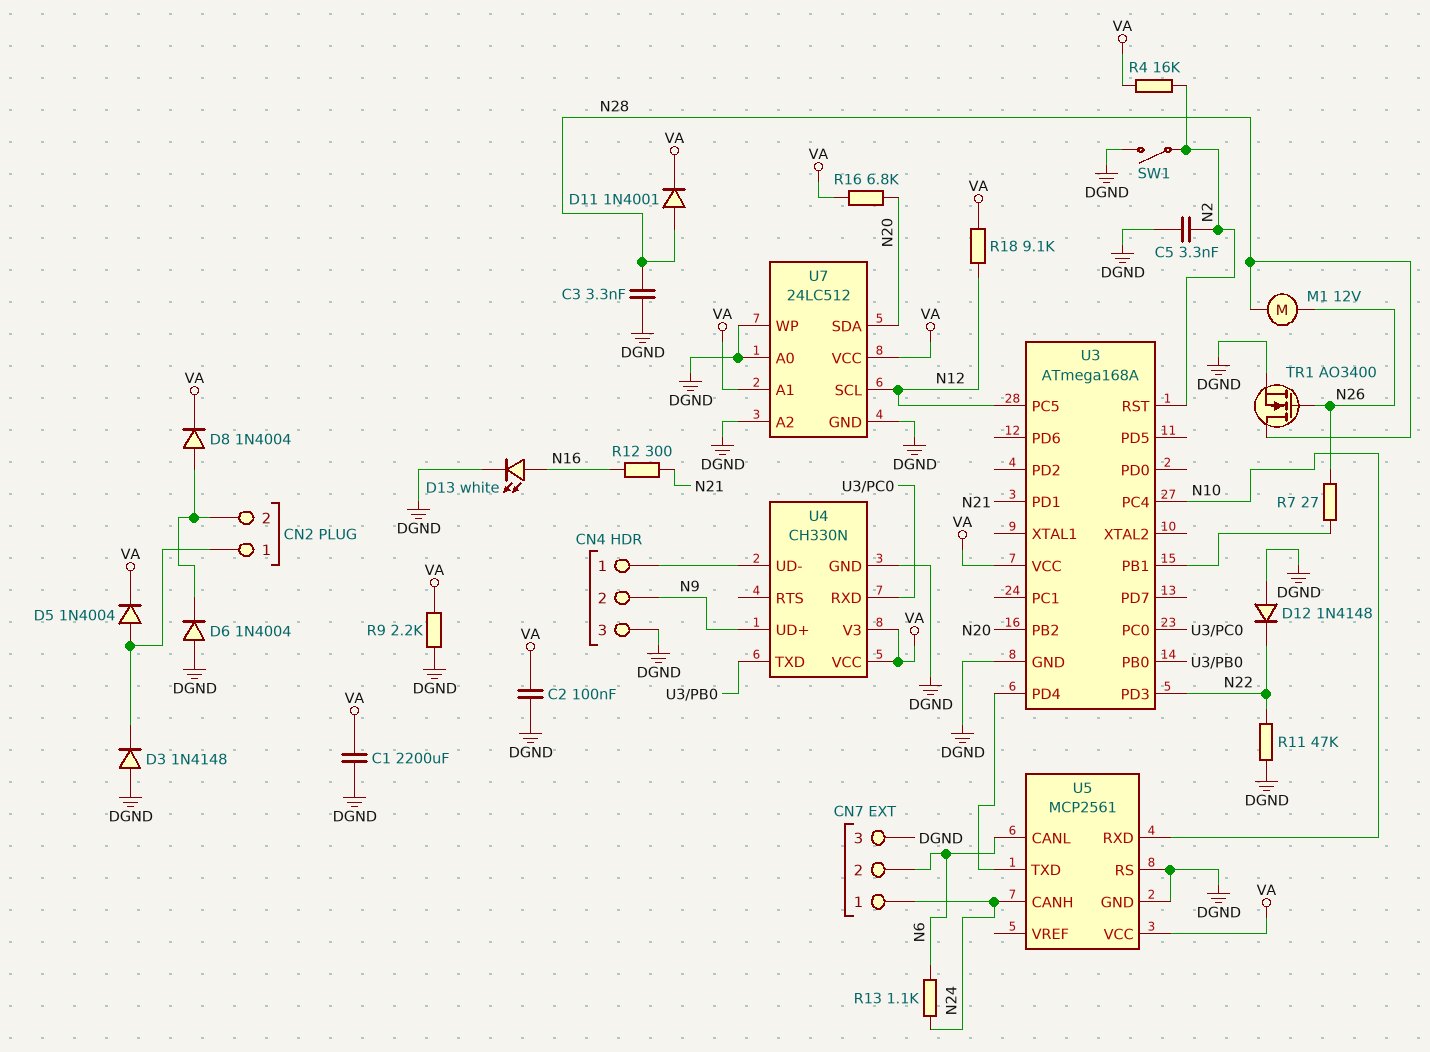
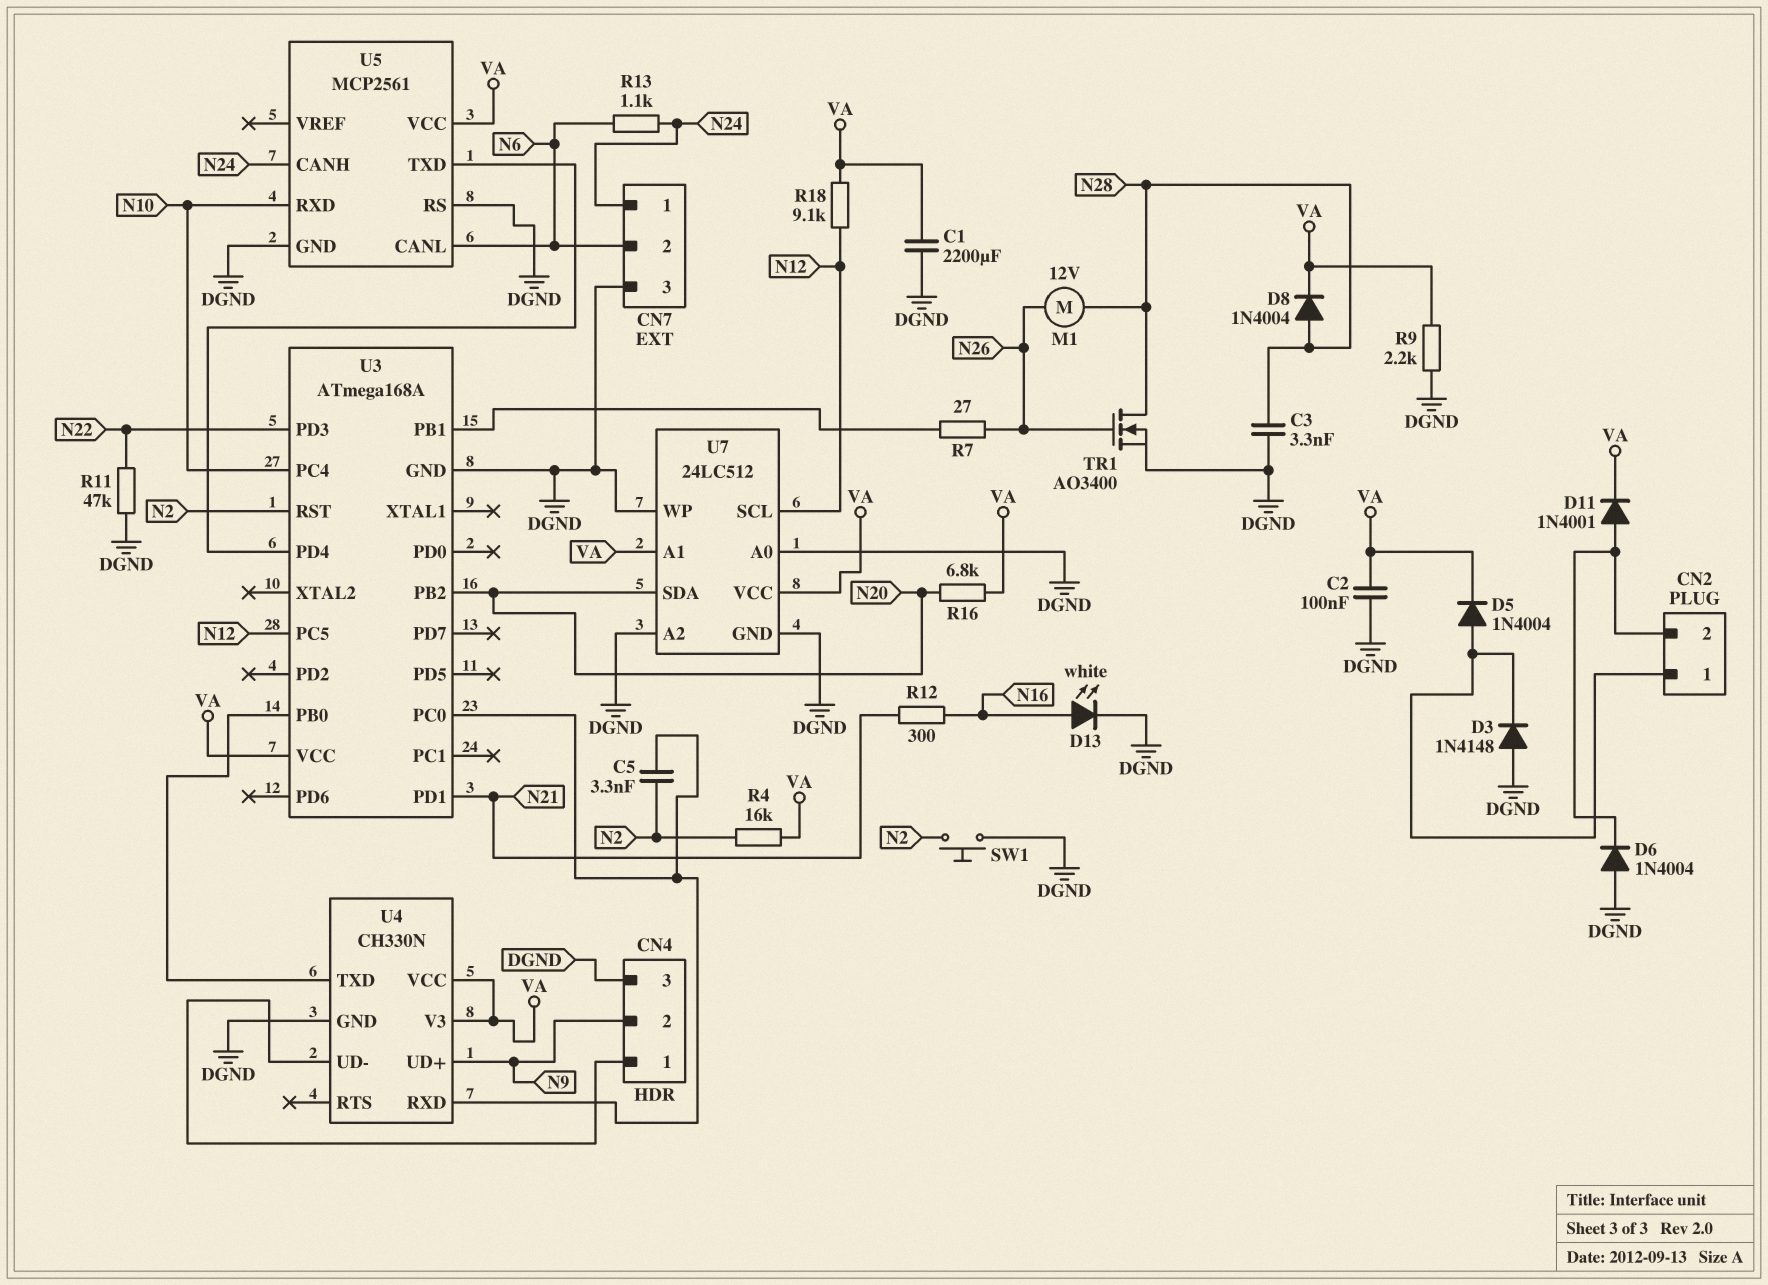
C5: 3.3nF (DGND, N2) -> 3.3nF (N2, U3/PC0)
D8: diode 1N4004 (A CN2/2, K VA) -> diode 1N4004 (A N28, K VA)
D11: diode 1N4001 (A N28, K VA) -> diode 1N4001 (A CN2/2, K VA)
D12: diode 1N4148 (A DGND, K N22) -> none
SW1: switch (DGND, N2) -> button (DGND, N2)

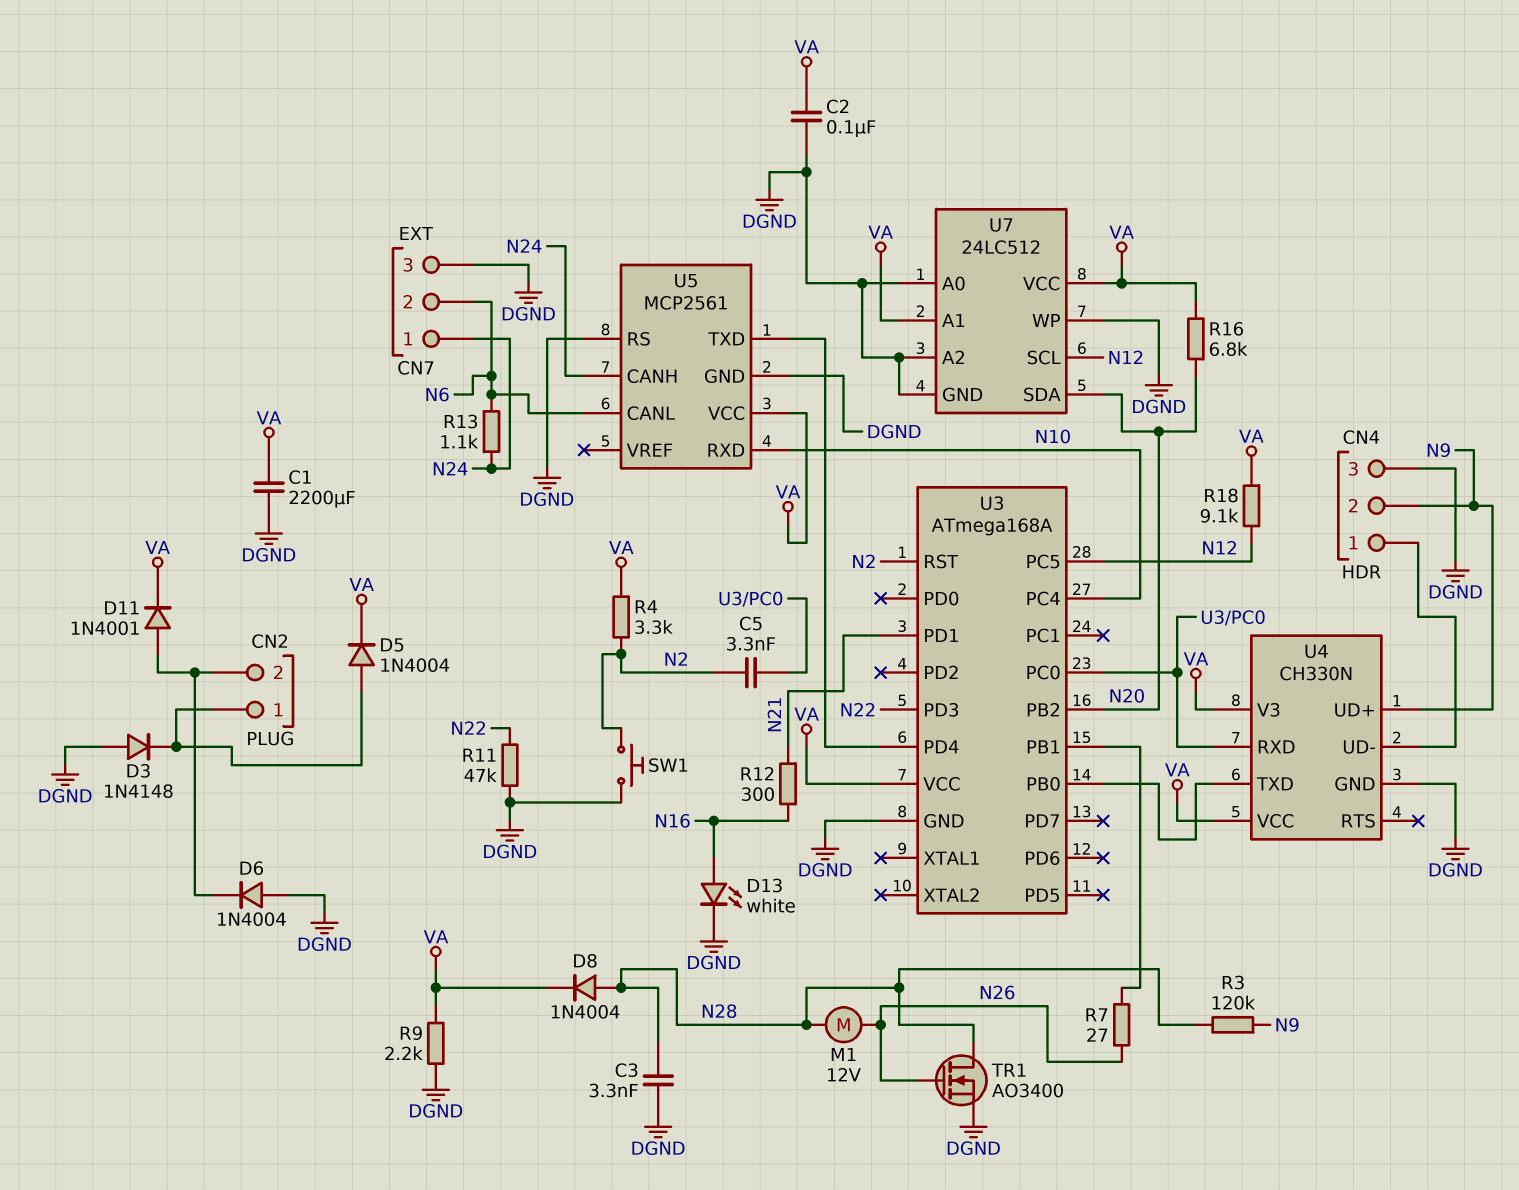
R3: none -> 120k (N9, N28)
R4: 16k (N2, VA) -> 3.3k (N2, VA)

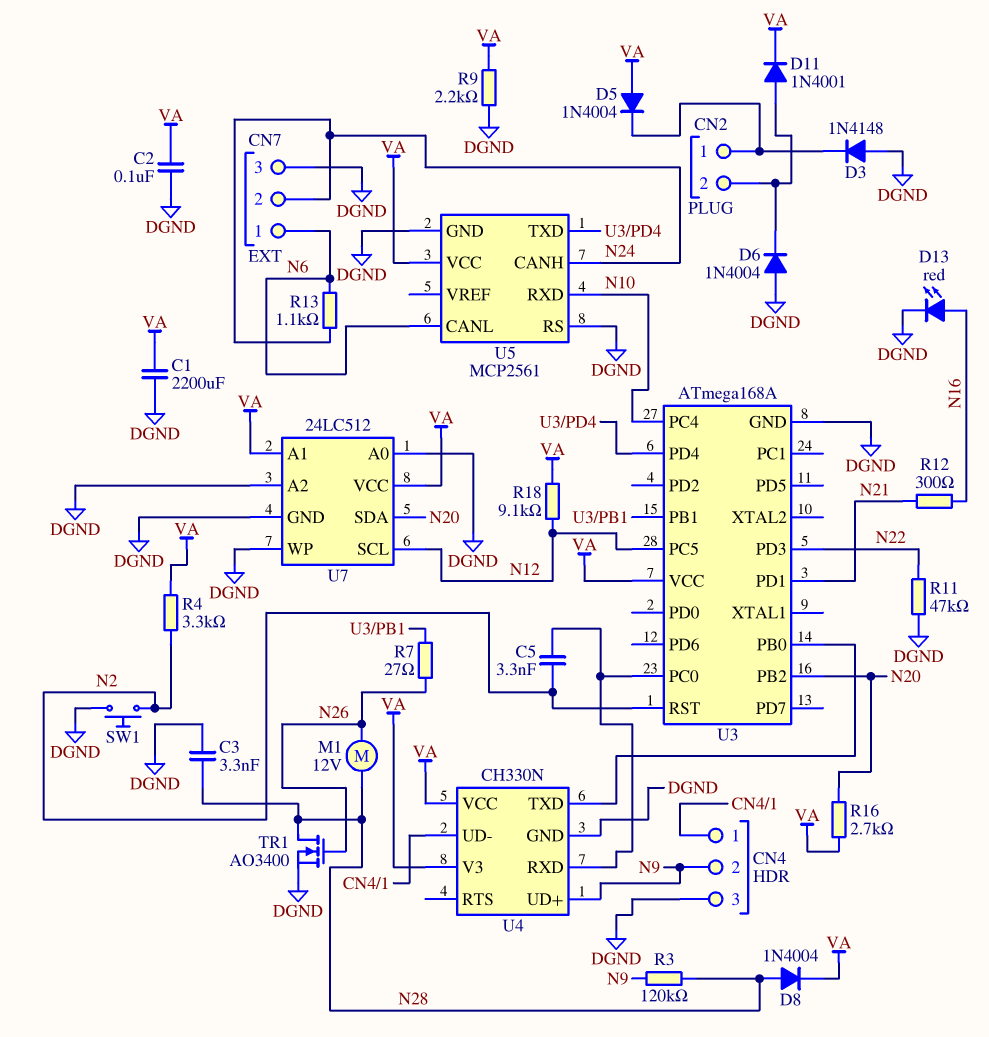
CN7 pin 1: N24 -> N6
CN7 pin 2: N6 -> N24
D5: diode 1N4004 (A CN2/1, K VA) -> diode 1N4004 (A VA, K CN2/1)
D13: LED white (A N16, K DGND) -> LED red (A N16, K DGND)
R16: 6.8k (N20, VA) -> 2.7k (N20, VA)

